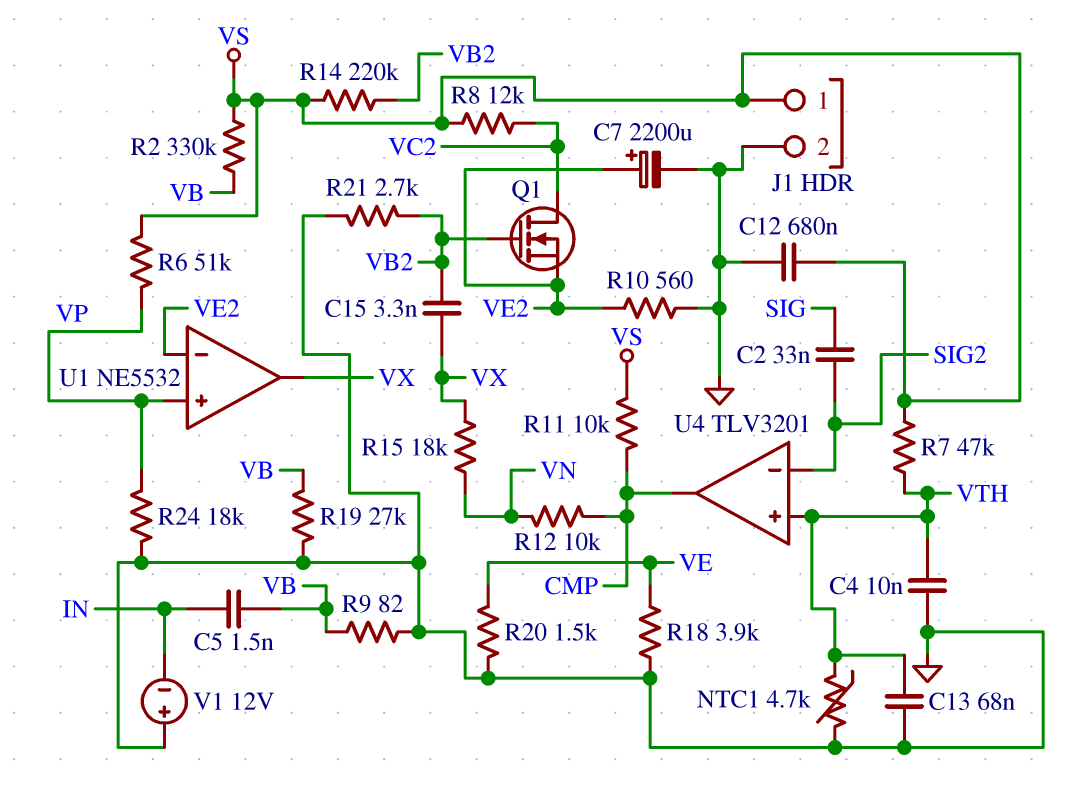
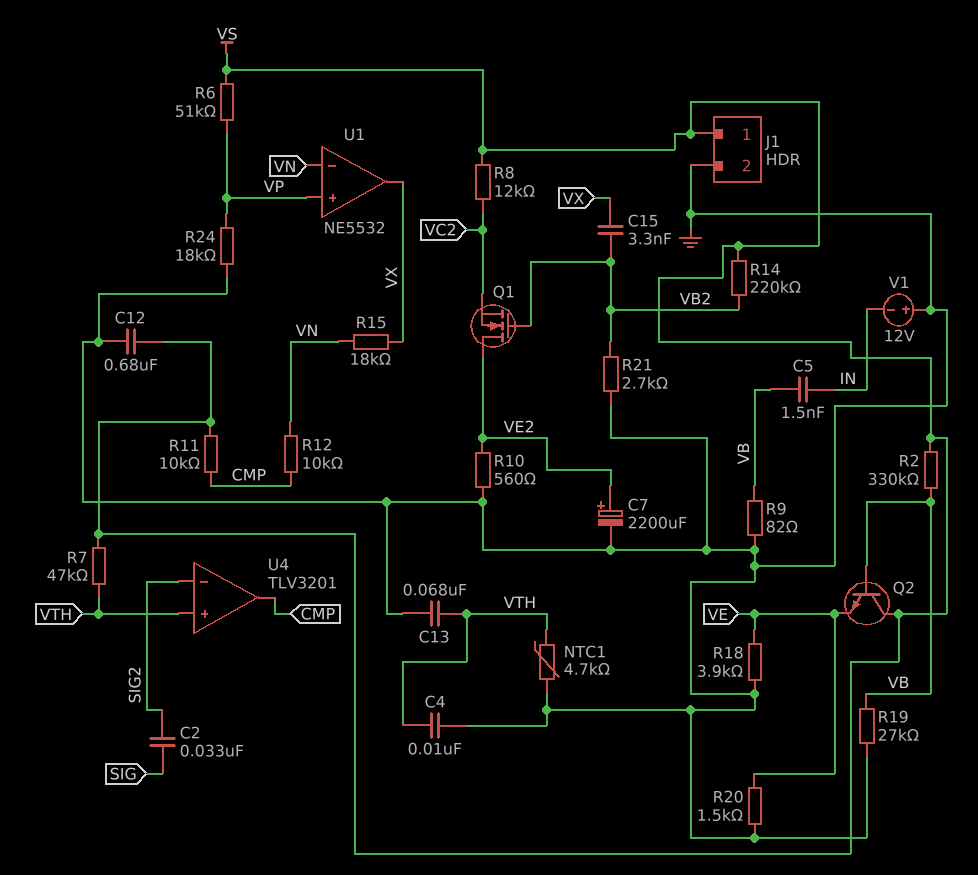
Q1: NMOS (G VB2, D VC2, S VE2) -> NMOS (G VB2, D VE2, S VC2)
Q2: none -> NPN (B VB, C VS, E VE)
U1 pin in-: VE2 -> VN

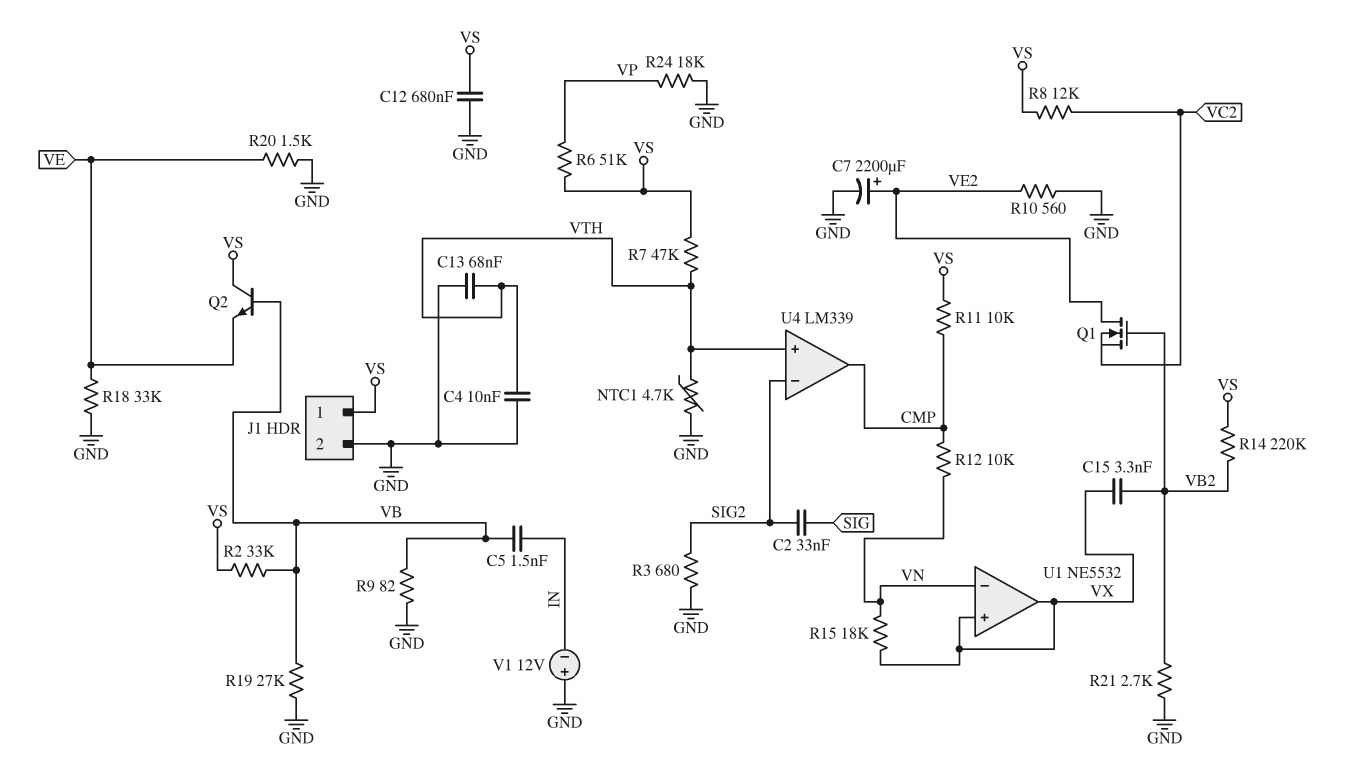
R2: 330k (VB, VS) -> 33k (VB, VS)
R3: none -> 680 (GND, SIG2)
R18: 3.9k (GND, VE) -> 33k (GND, VE)
U1 pin in+: VP -> VX
U4: TLV3201 -> LM339

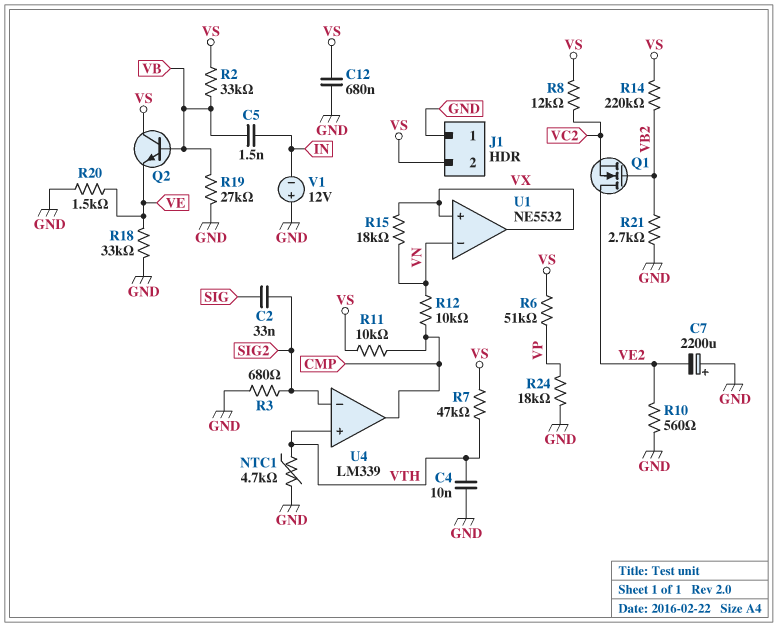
C7: 2200uF (plus VE2, minus GND) -> 2200uF (plus GND, minus VE2)
C13: 68nF (GND, VTH) -> none
C15: 3.3nF (VB2, VX) -> none
J1 pin 1: VS -> GND
J1 pin 2: GND -> VS
R9: 82 (GND, VB) -> none

